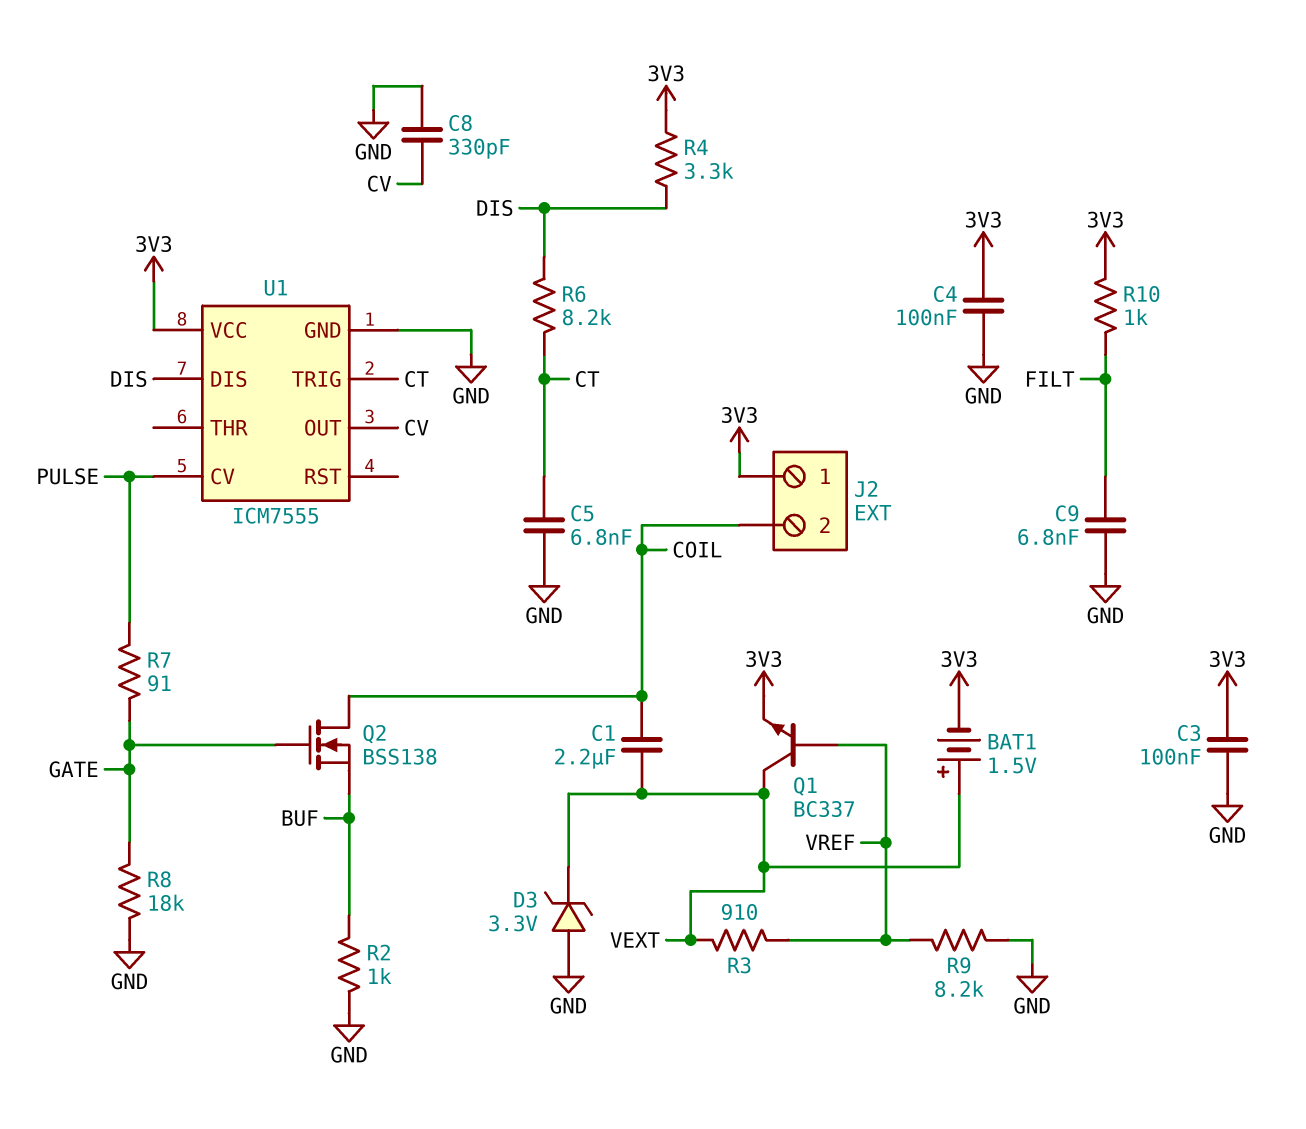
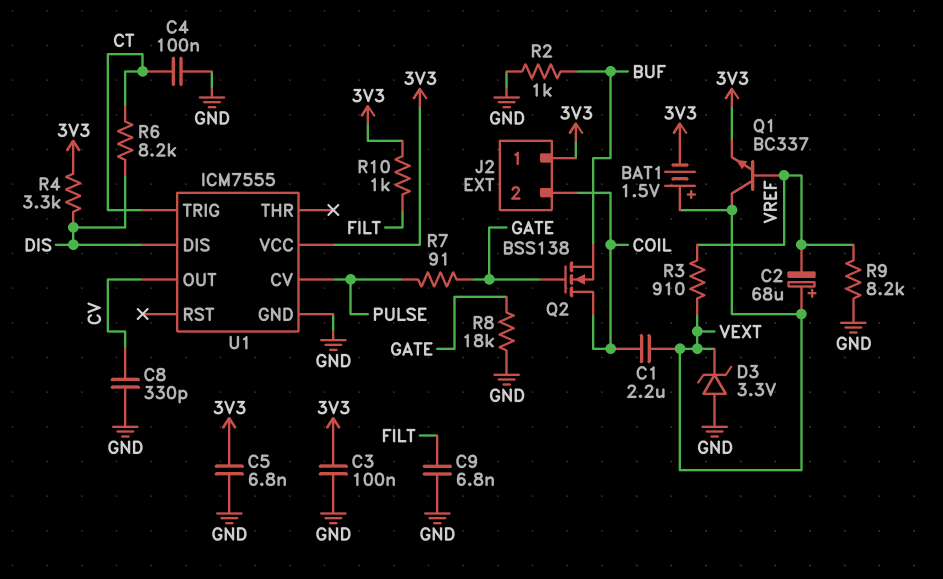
C2: none -> 68uF (plus VEXT, minus VREF)
C4: 100nF (3V3, GND) -> 100nF (CT, GND)
C5: 6.8nF (CT, GND) -> 6.8nF (3V3, GND)

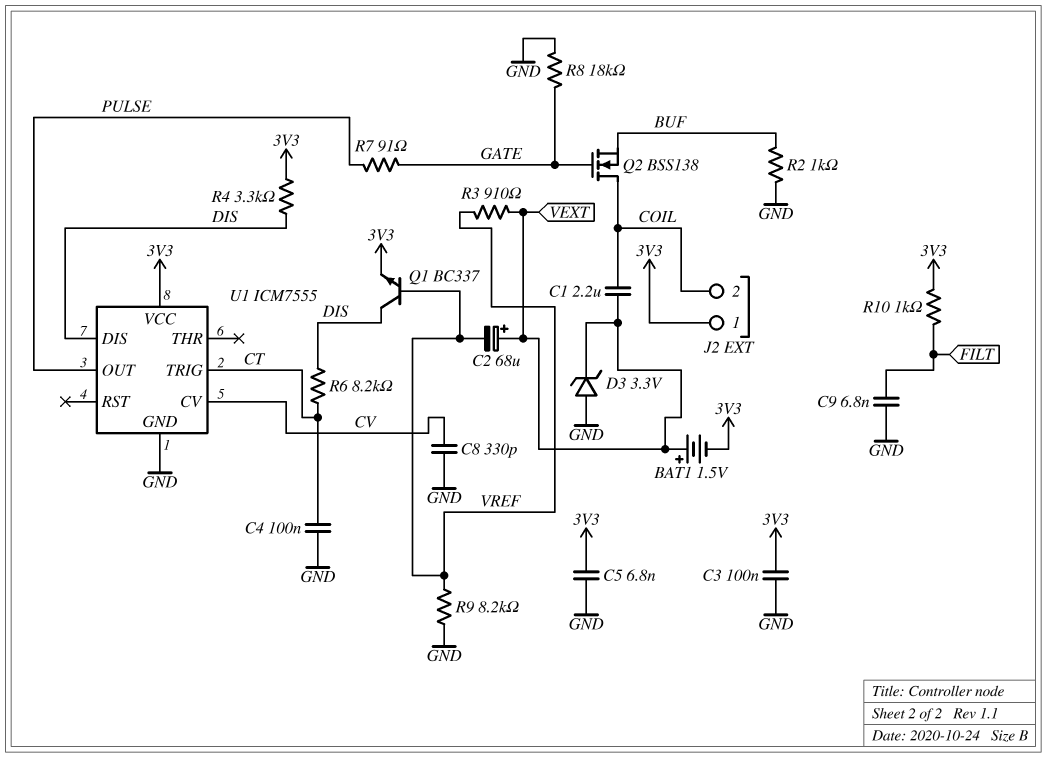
Q1: NPN BC337 (B VREF, C VEXT, E 3V3) -> NPN BC337 (B VREF, C DIS, E 3V3)
U1 pin CV: PULSE -> CV
U1 pin OUT: CV -> PULSE

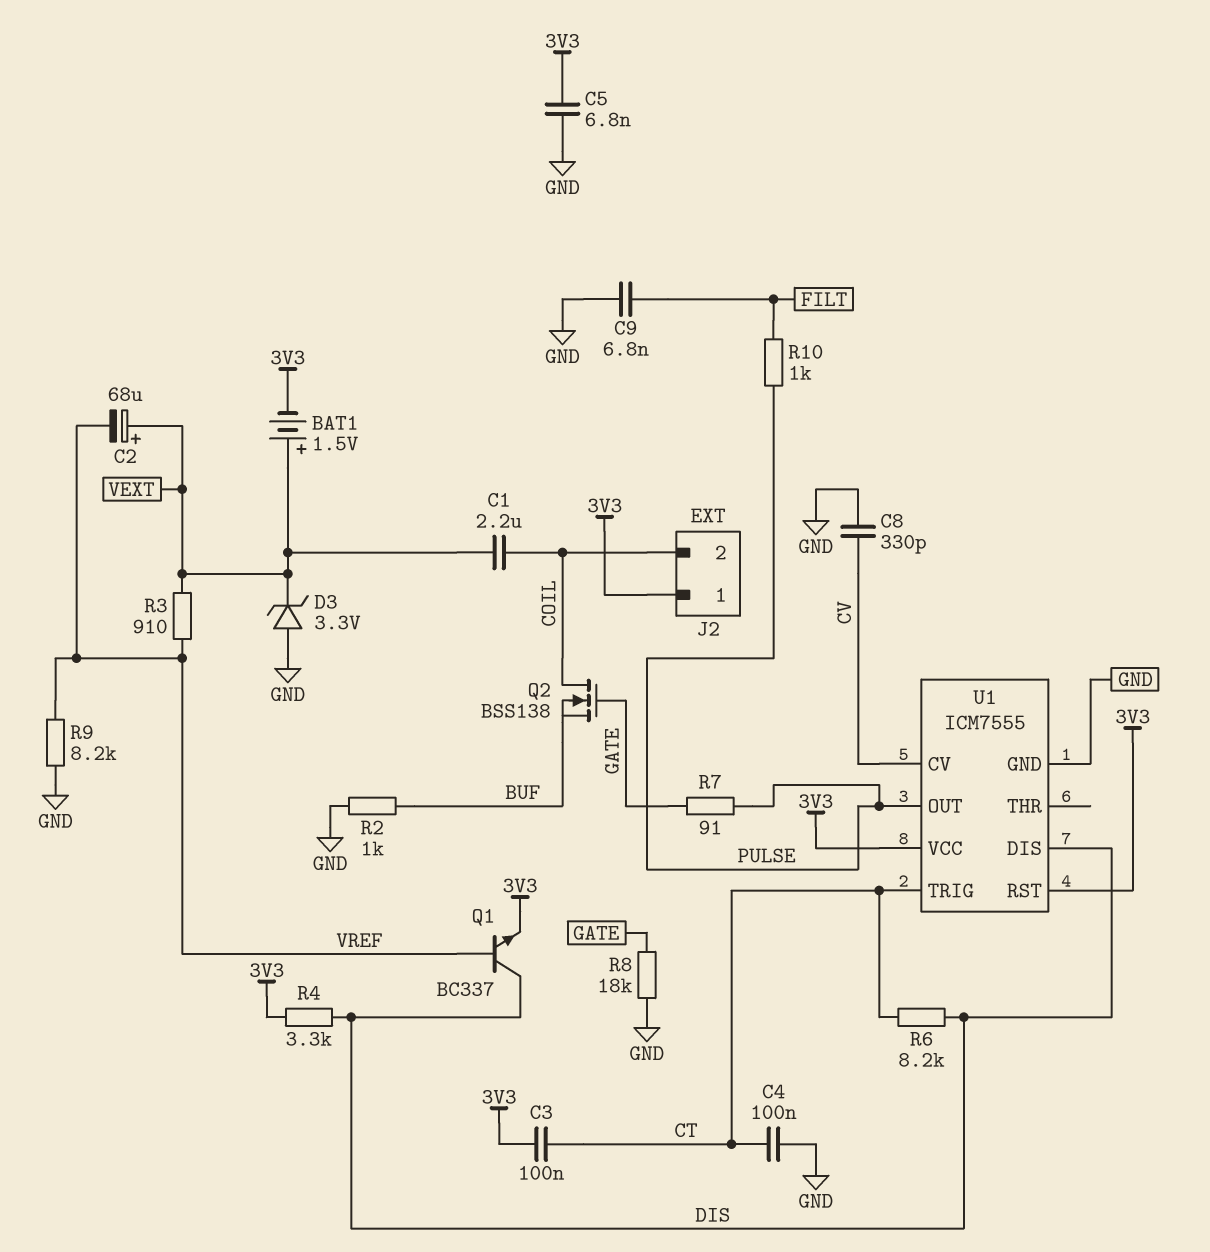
C3: 100nF (3V3, GND) -> 100nF (3V3, CT)
R10: 1k (3V3, FILT) -> 1k (FILT, PULSE)
U1 pin RST: none -> 3V3

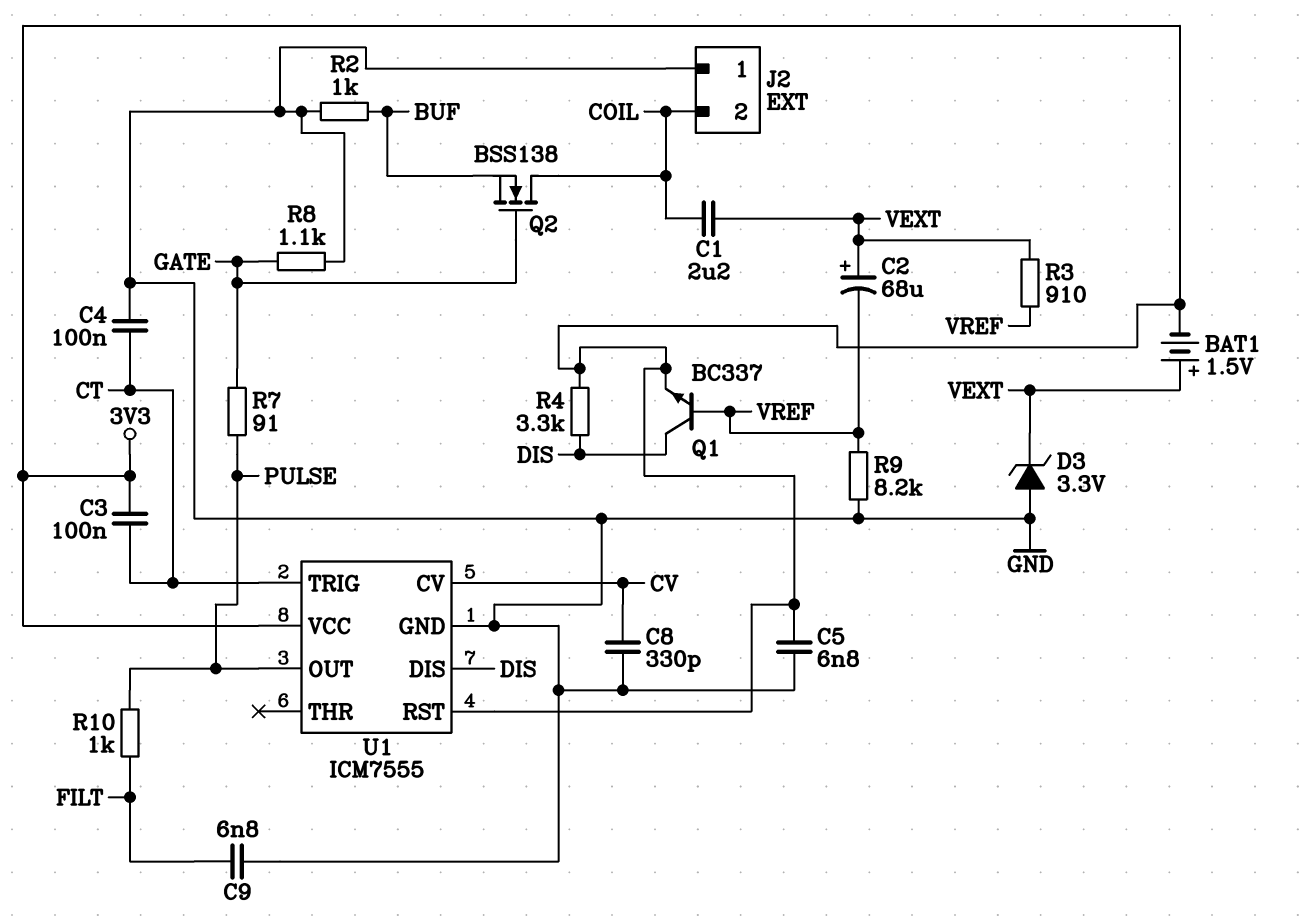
J2 pin 1: 3V3 -> GND
R6: 8.2k (CT, DIS) -> none
R8: 18k (GATE, GND) -> 1.1k (GATE, GND)

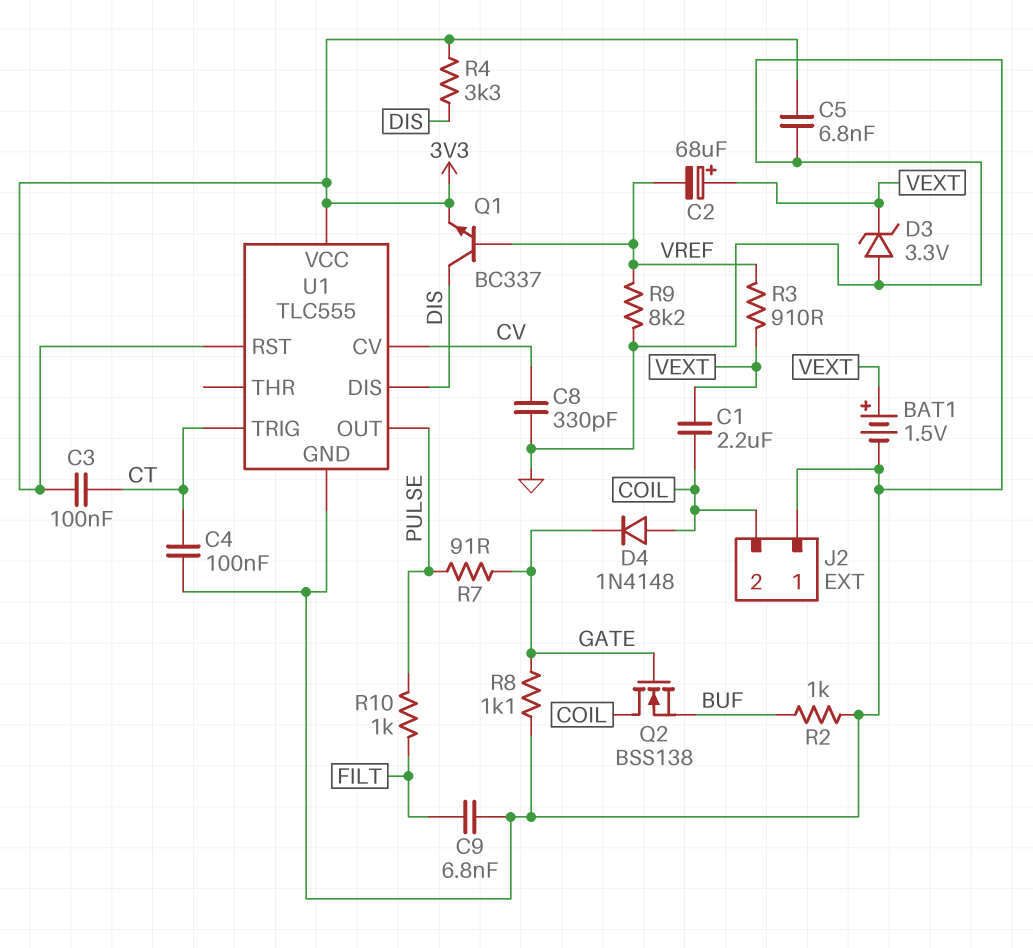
BAT1: 1.5V (plus VEXT, minus 3V3) -> 1.5V (plus VEXT, minus GND)
D4: none -> diode 1N4148 (A COIL, K GATE)
U1: ICM7555 -> TLC555

